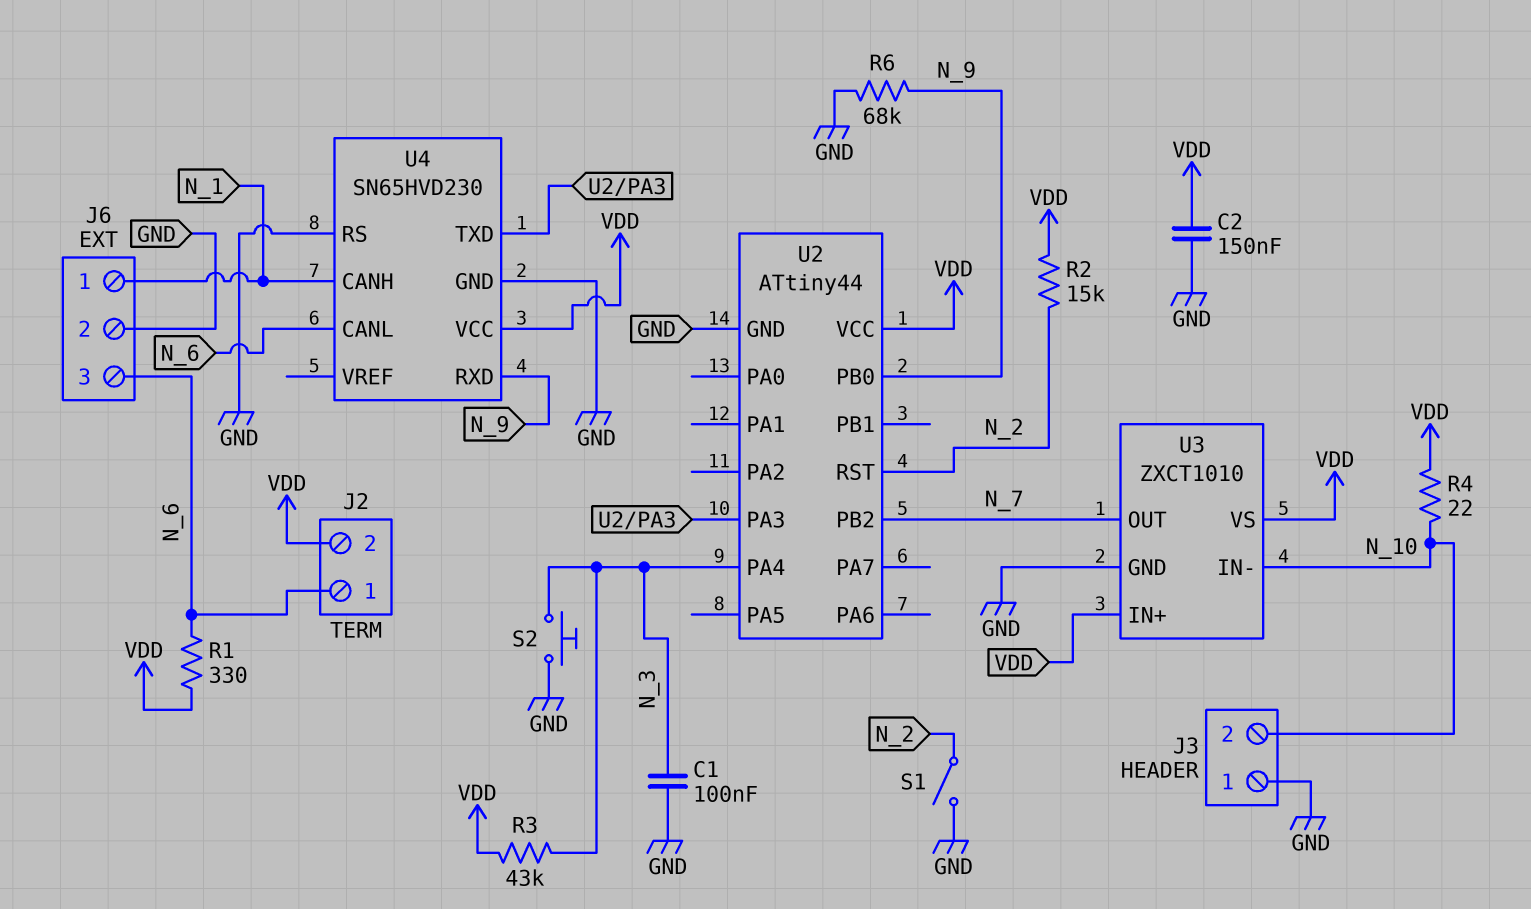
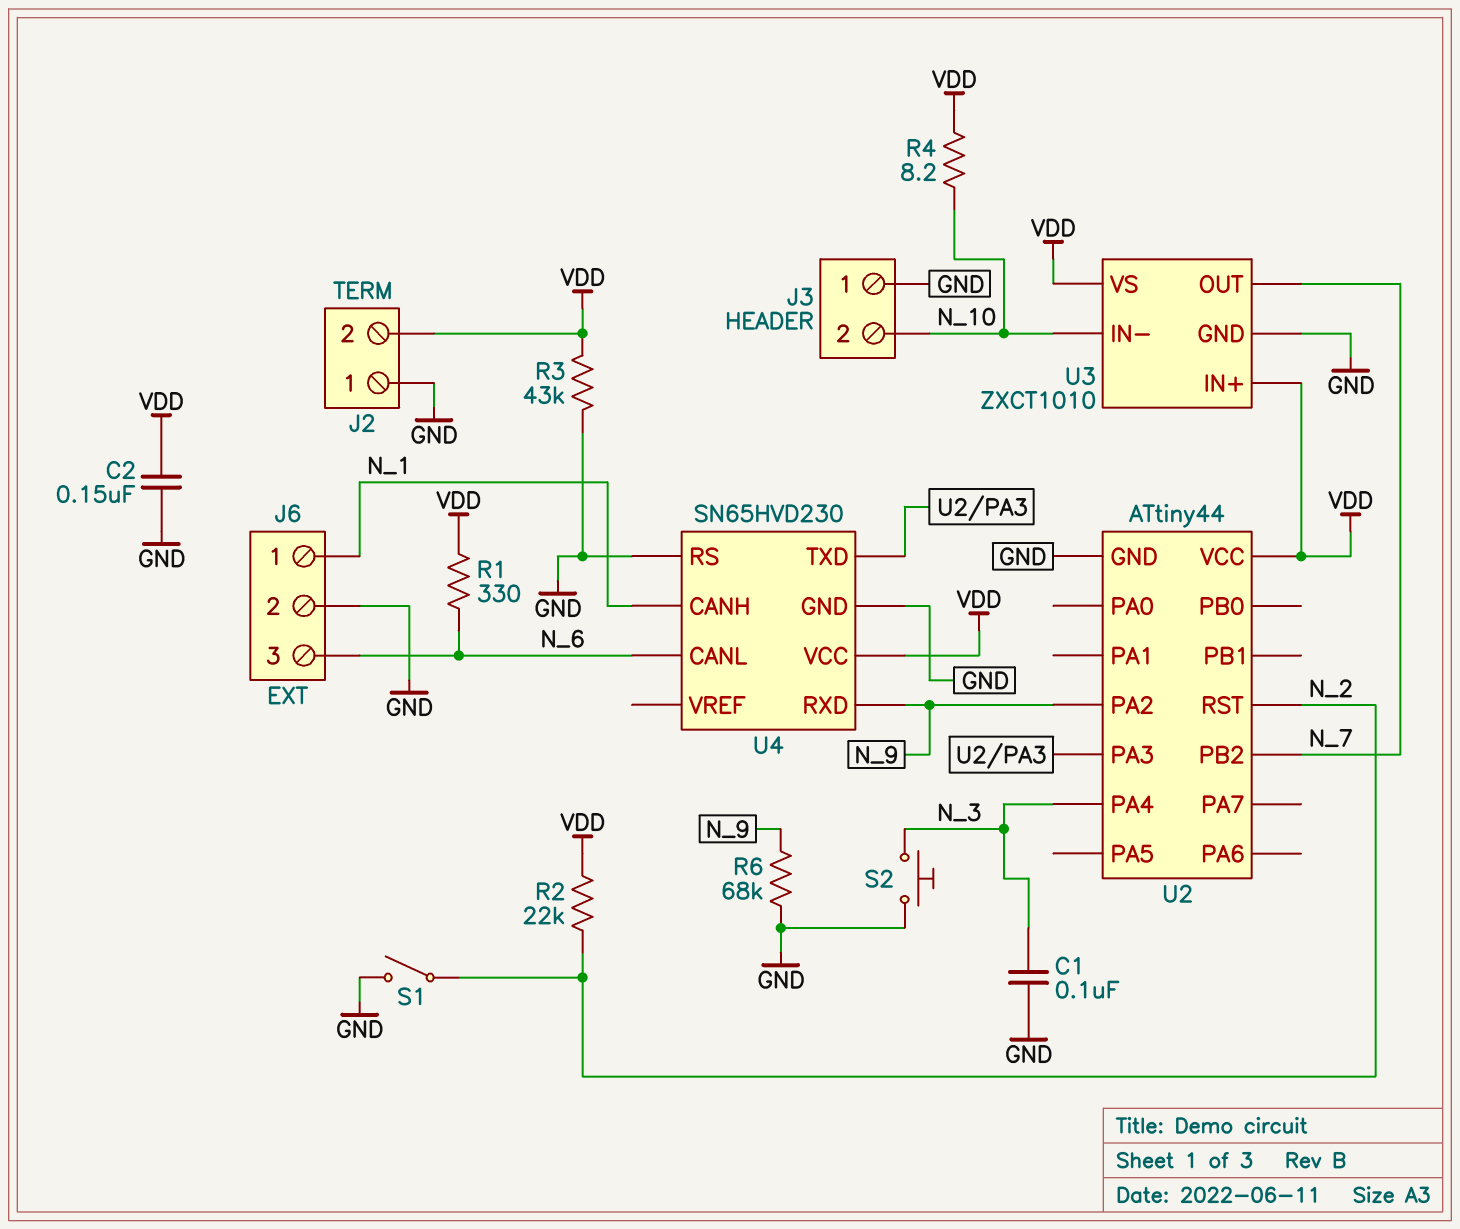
J2 pin 1: N_6 -> GND
R2: 15k (N_2, VDD) -> 22k (N_2, VDD)
R3: 43k (N_3, VDD) -> 43k (GND, VDD)
R4: 22 (N_10, VDD) -> 8.2 (N_10, VDD)
U2 pin PA2: none -> N_9
U2 pin PB0: N_9 -> none

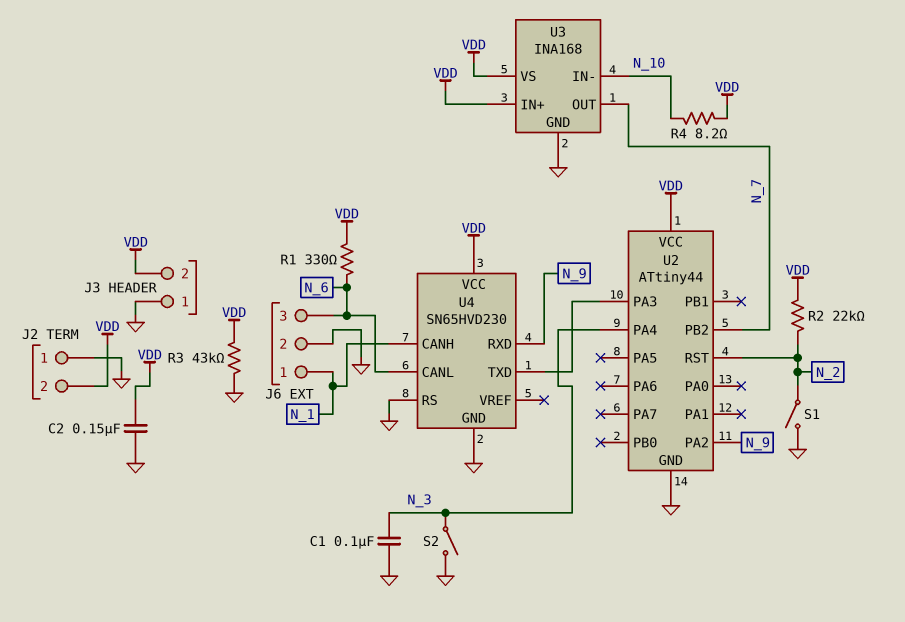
J3 pin 2: N_10 -> VDD
R6: 68k (GND, N_9) -> none
S2: button (GND, N_3) -> switch (GND, N_3)
U3: ZXCT1010 -> INA168

